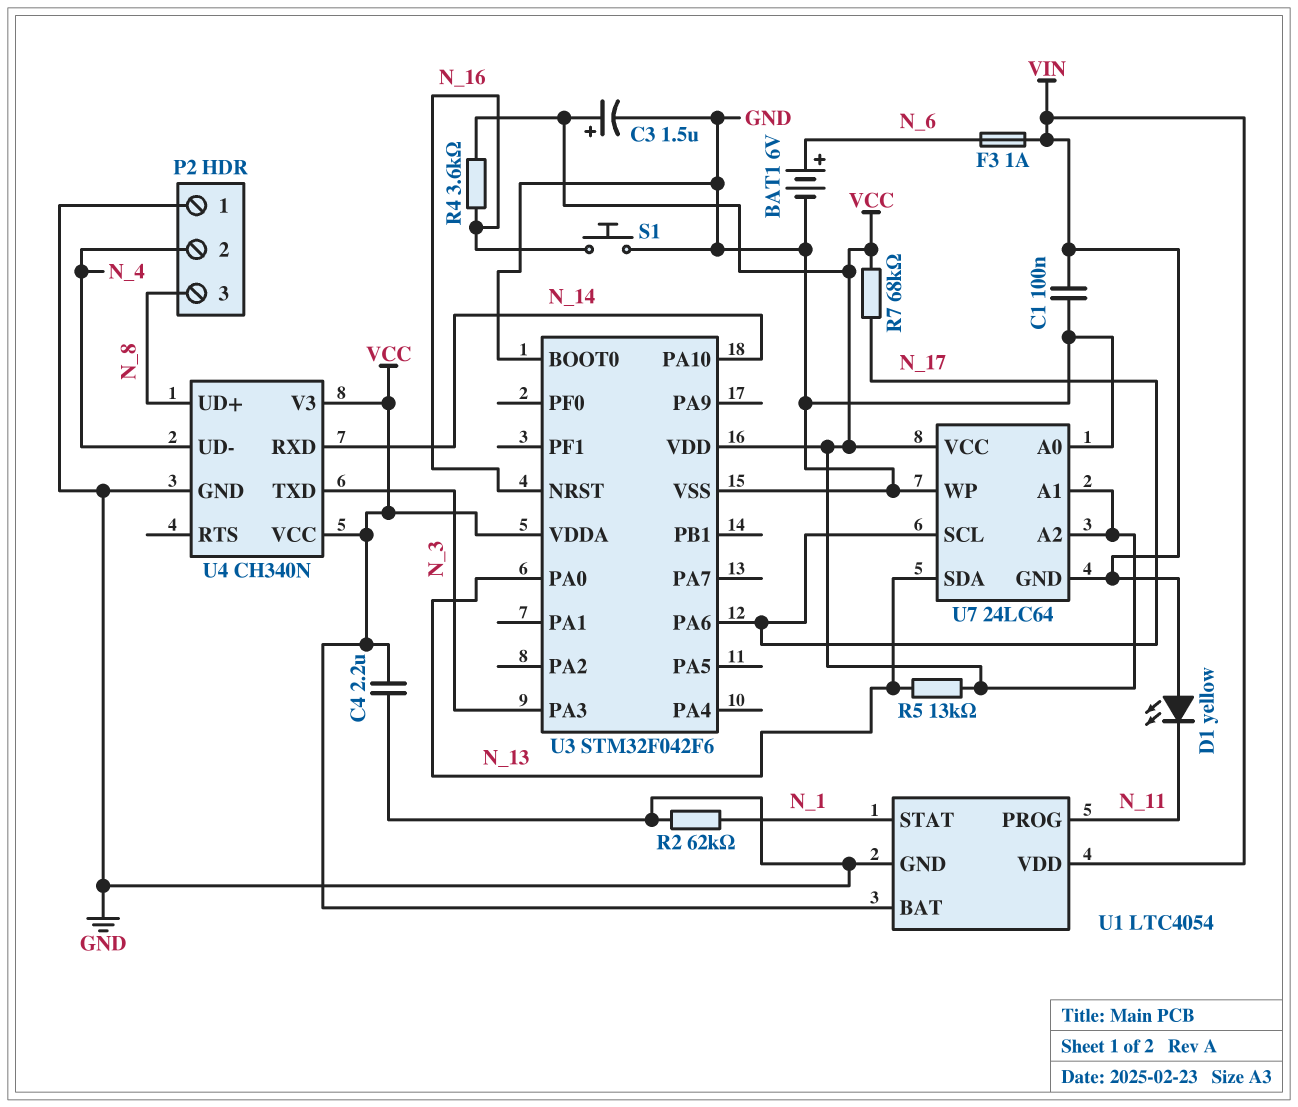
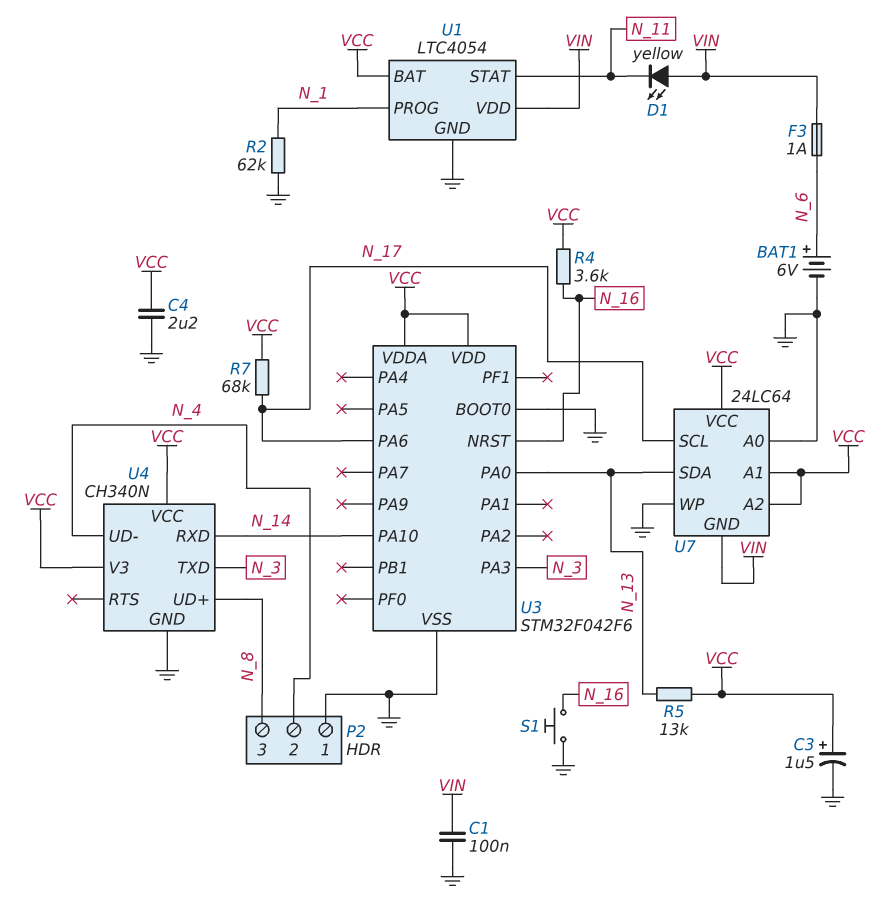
U1 pin PROG: N_11 -> N_1
U1 pin STAT: N_1 -> N_11

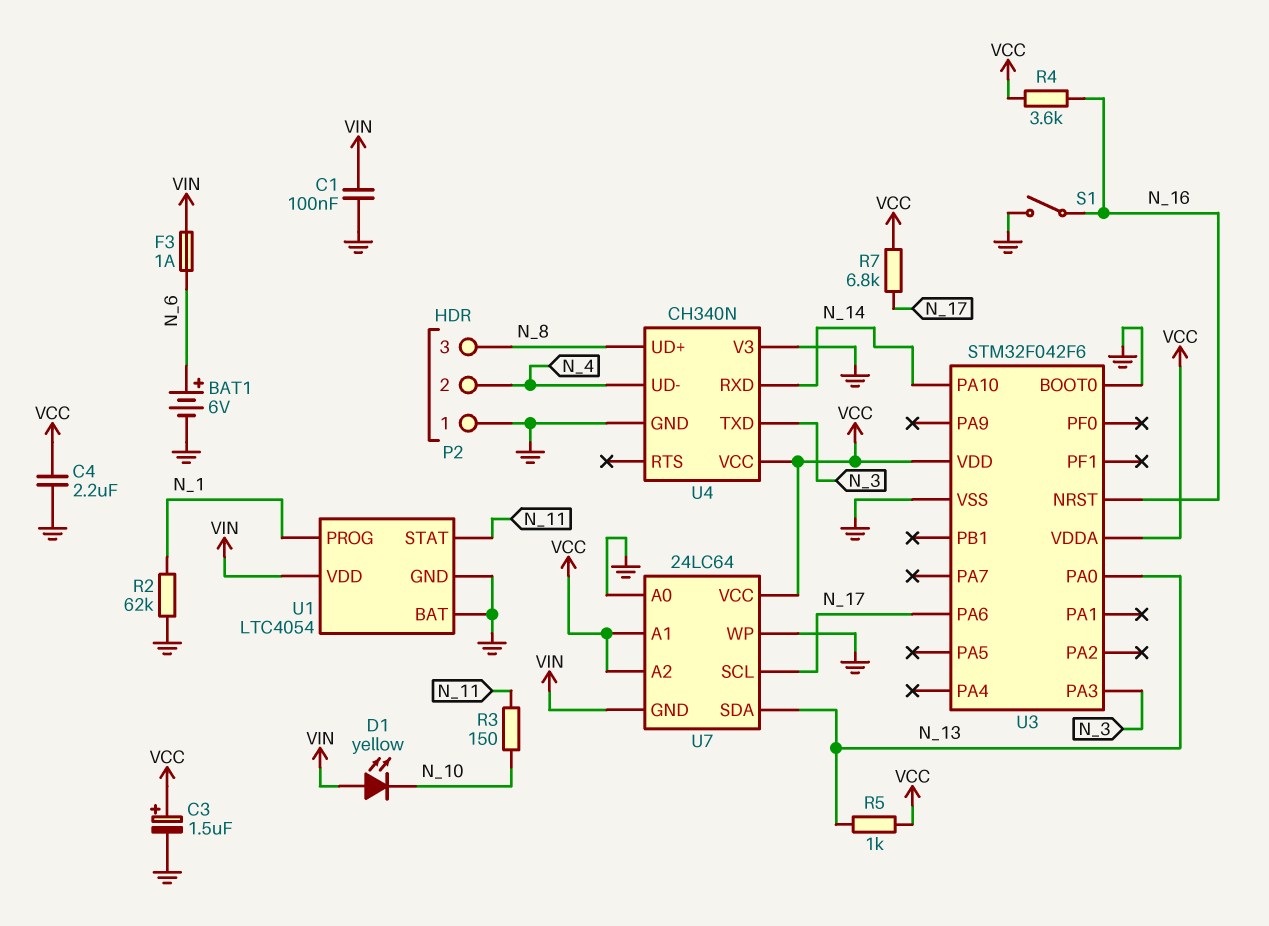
D1: LED yellow (A VIN, K N_11) -> LED yellow (A VIN, K N_10)
R3: none -> 150 (N_10, N_11)
R5: 13k (N_13, VCC) -> 1k (N_13, VCC)
R7: 68k (N_17, VCC) -> 6.8k (N_17, VCC)
S1: button (GND, N_16) -> switch (GND, N_16)
U1 pin BAT: VCC -> GND
U4 pin V3: VCC -> GND

